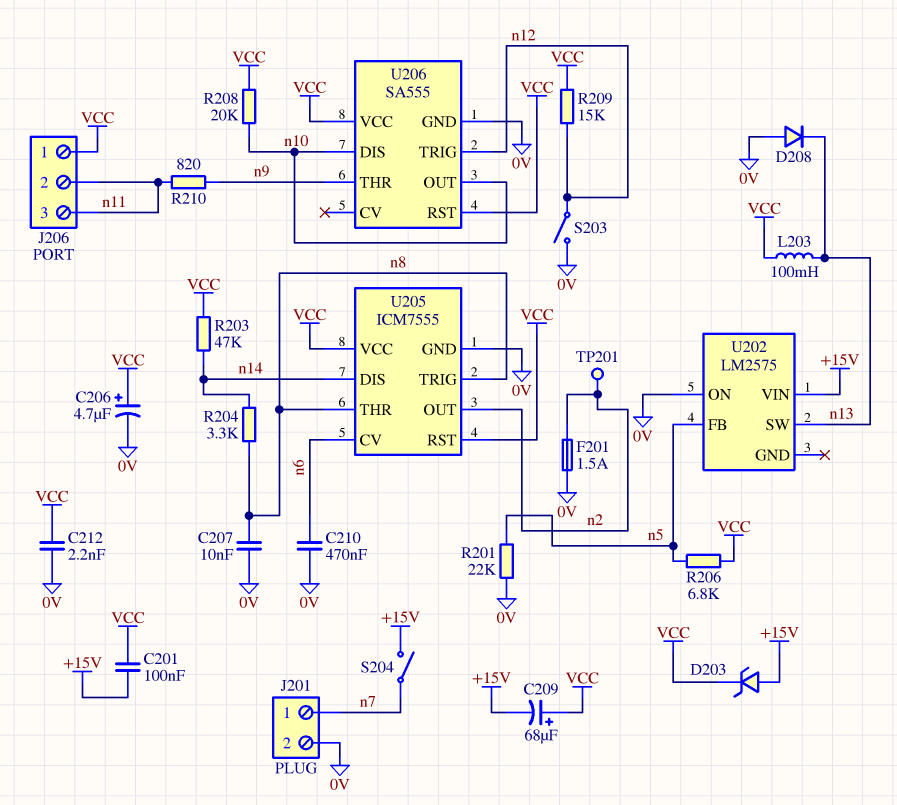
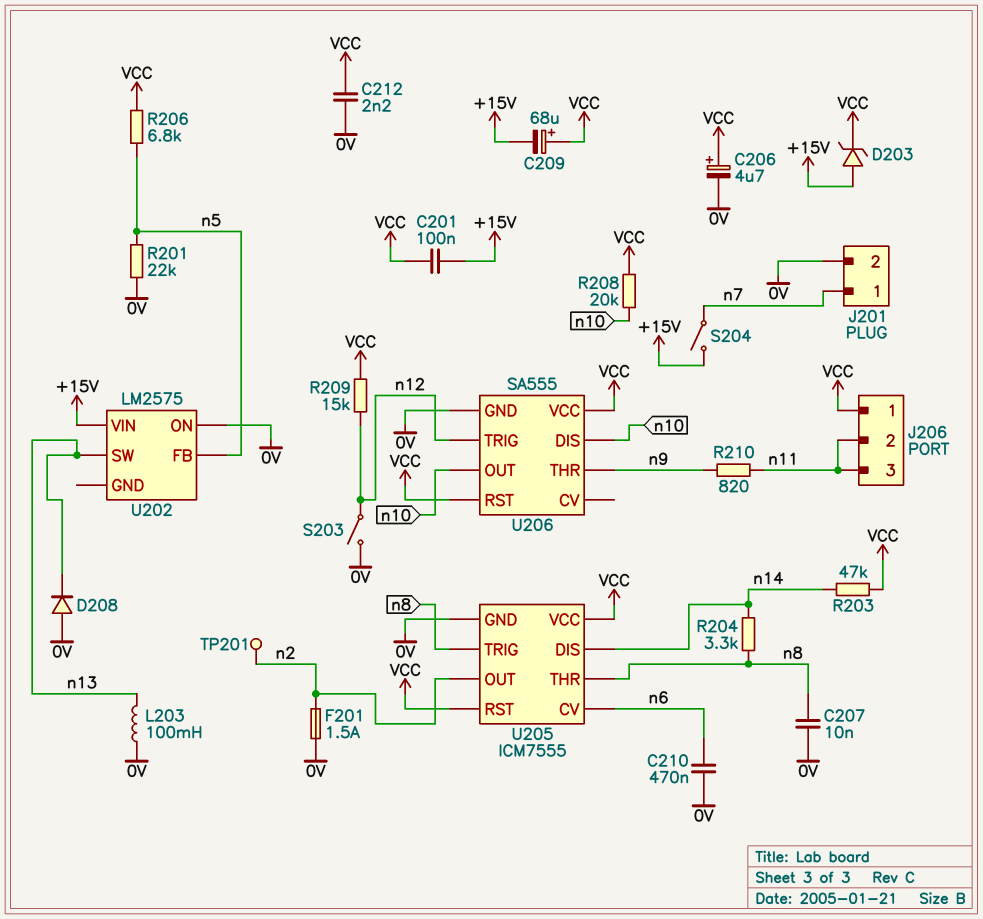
L203: 100mH (VCC, n13) -> 100mH (0V, n13)

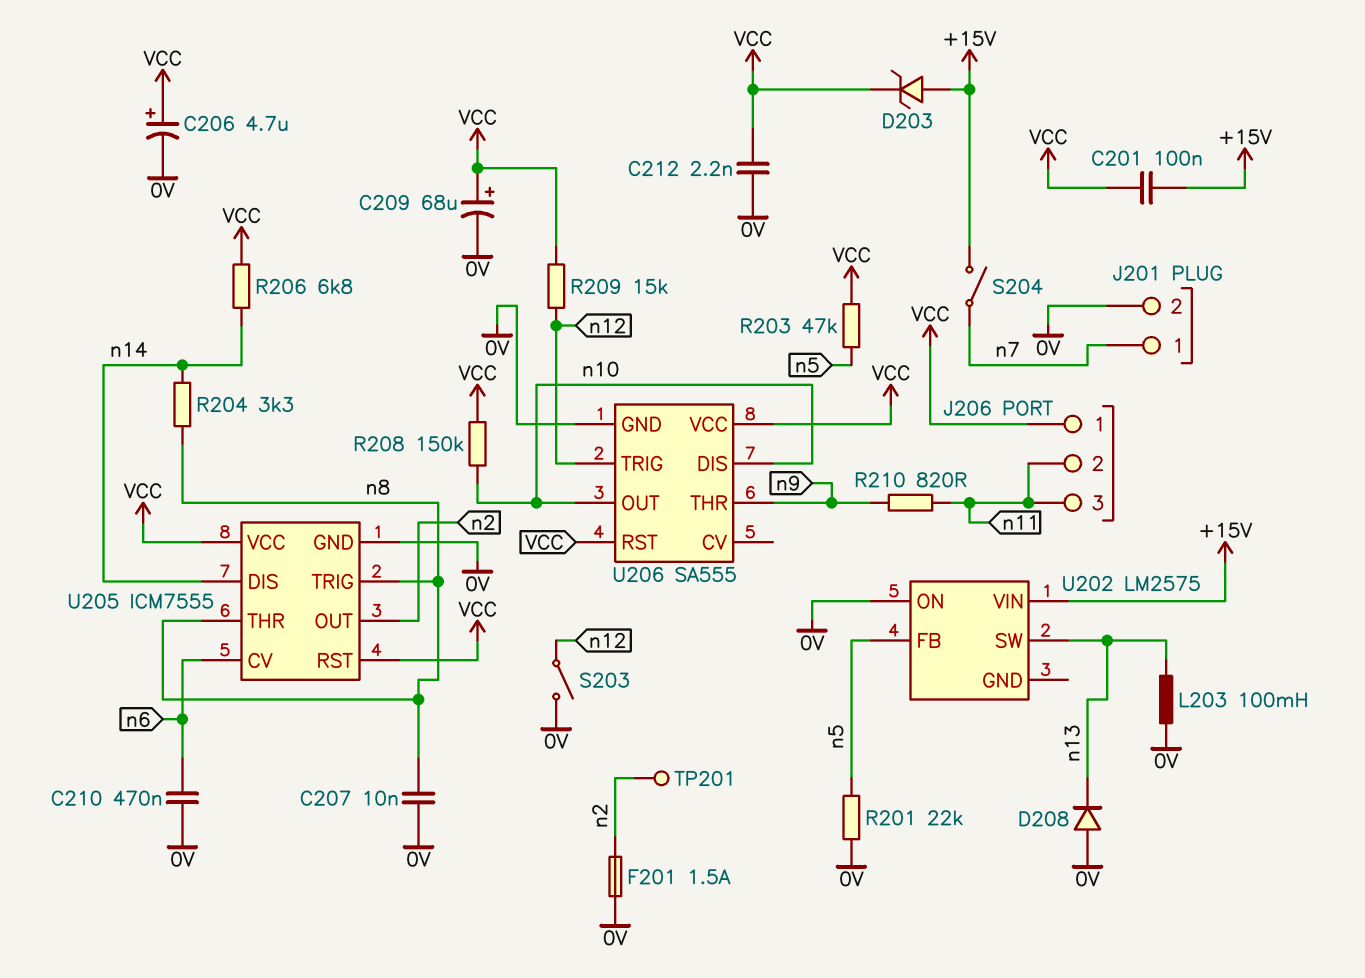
C209: 68uF (plus VCC, minus +15V) -> 68uF (plus VCC, minus 0V)
R203: 47k (VCC, n14) -> 47k (VCC, n5)
R206: 6.8k (VCC, n5) -> 6.8k (VCC, n14)
R208: 20k (VCC, n10) -> 150k (VCC, n10)

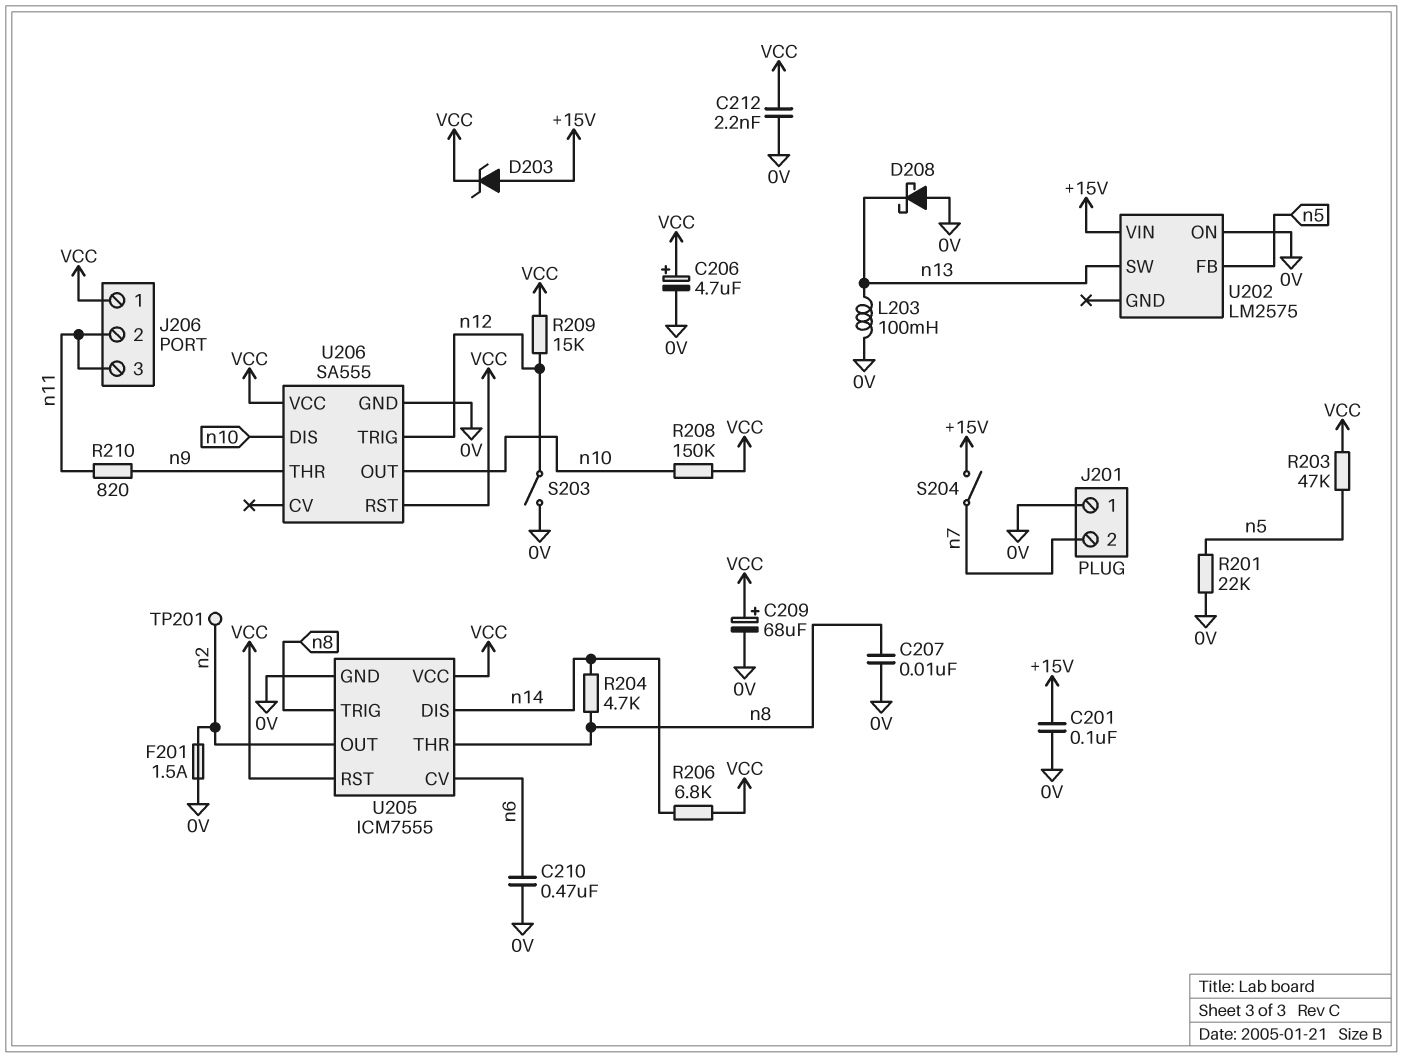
C201: 100nF (+15V, VCC) -> 100nF (+15V, 0V)
D208: diode (A 0V, K n13) -> schottky (A 0V, K n13)
J201 pin 1: n7 -> 0V
J201 pin 2: 0V -> n7
R204: 3.3k (n8, n14) -> 4.7k (n8, n14)

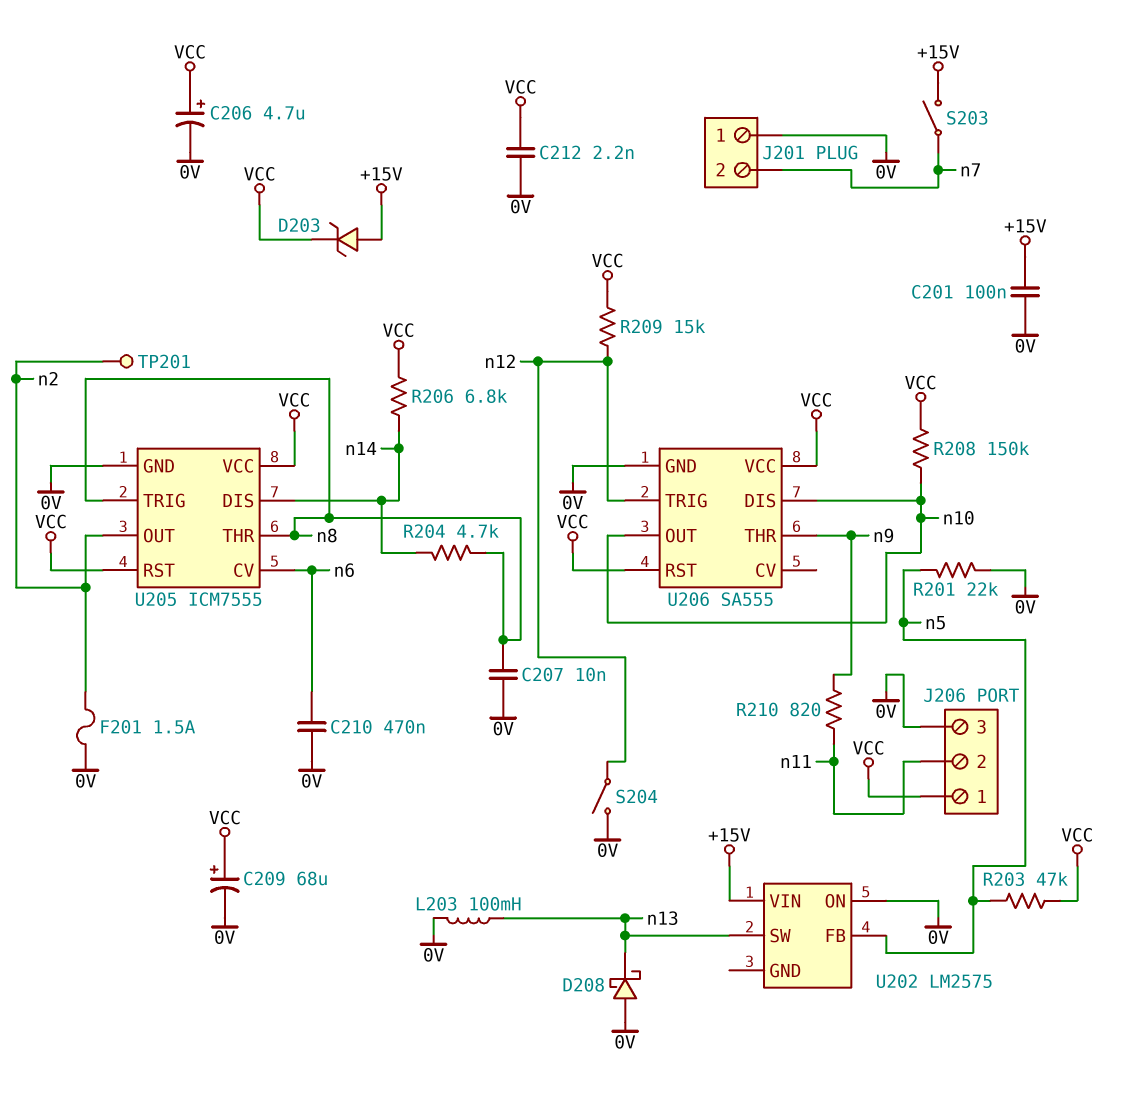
J206 pin 3: n11 -> 0V
S203: switch (0V, n12) -> switch (+15V, n7)
S204: switch (+15V, n7) -> switch (0V, n12)

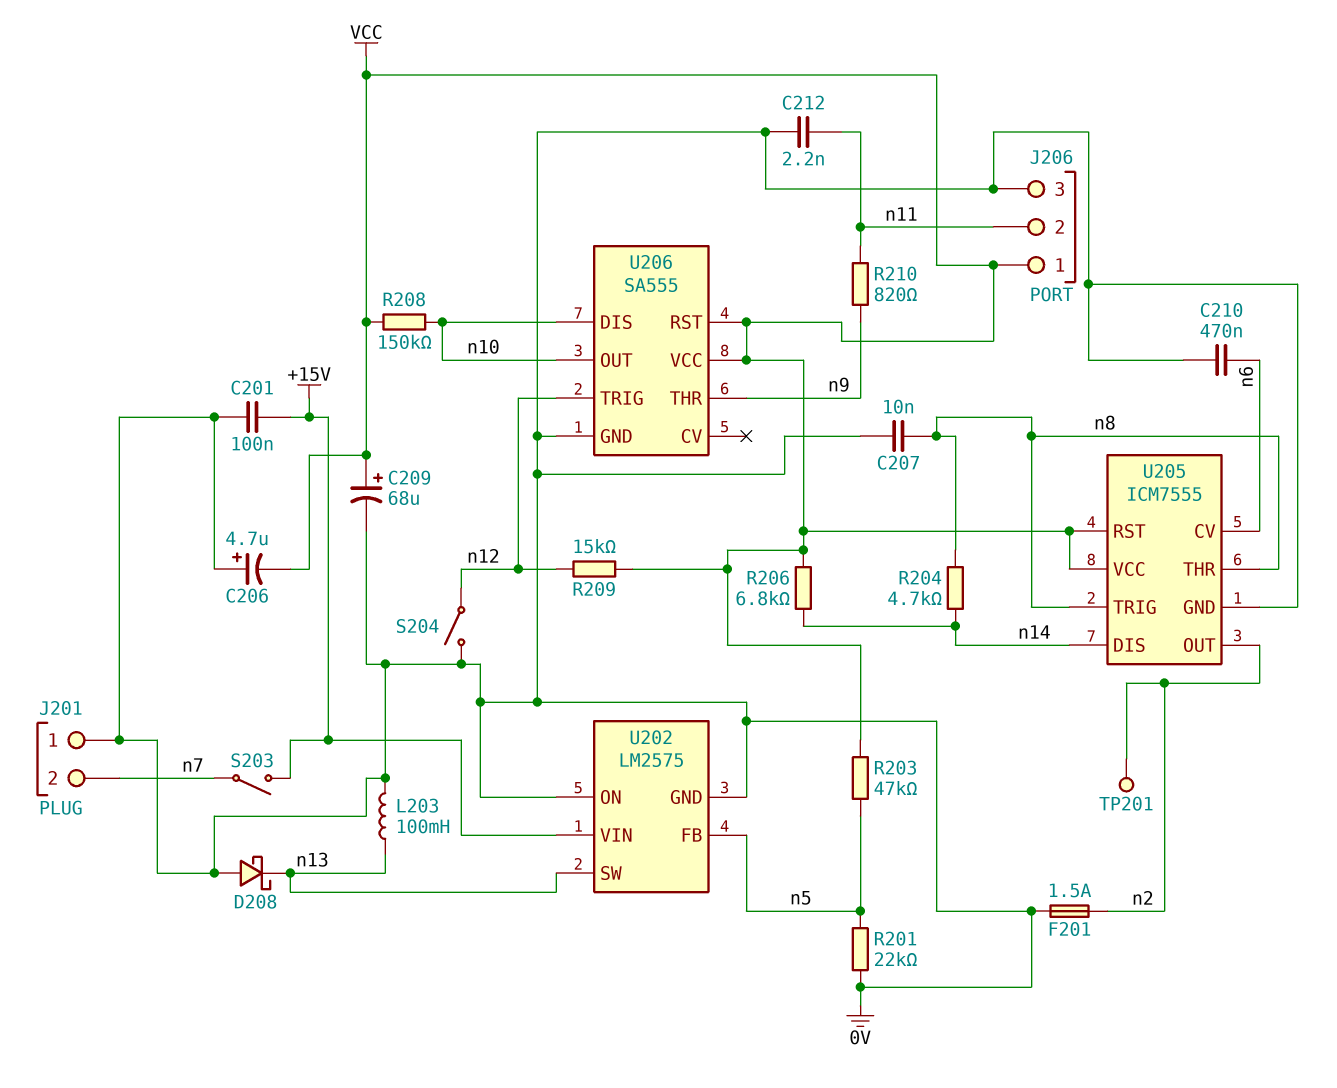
C206: 4.7uF (plus VCC, minus 0V) -> 4.7uF (plus 0V, minus VCC)
C212: 2.2nF (0V, VCC) -> 2.2nF (0V, n11)
D203: zener (A +15V, K VCC) -> none
U202 pin GND: none -> 0V

